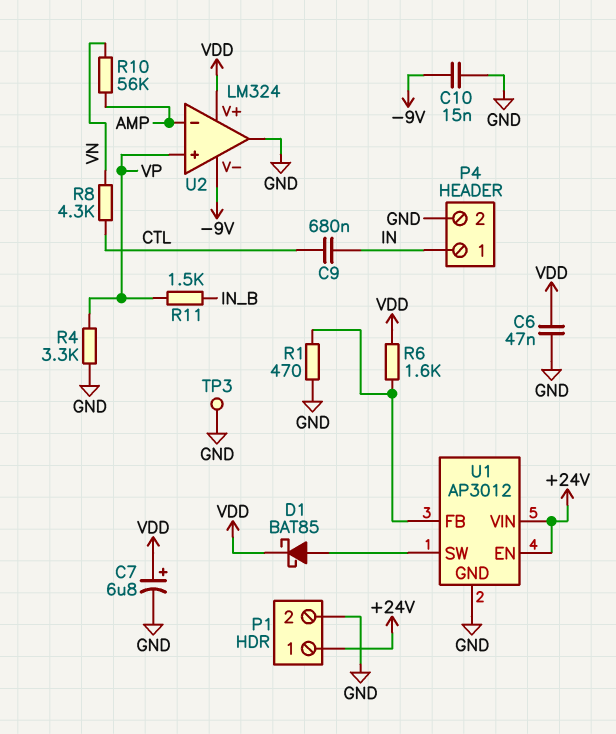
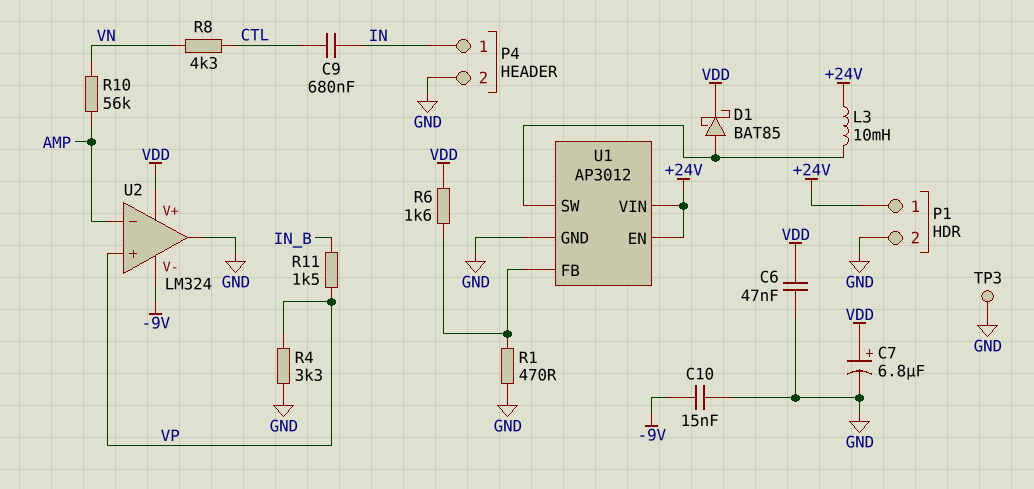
L3: none -> 10mH (+24V, U1/SW)

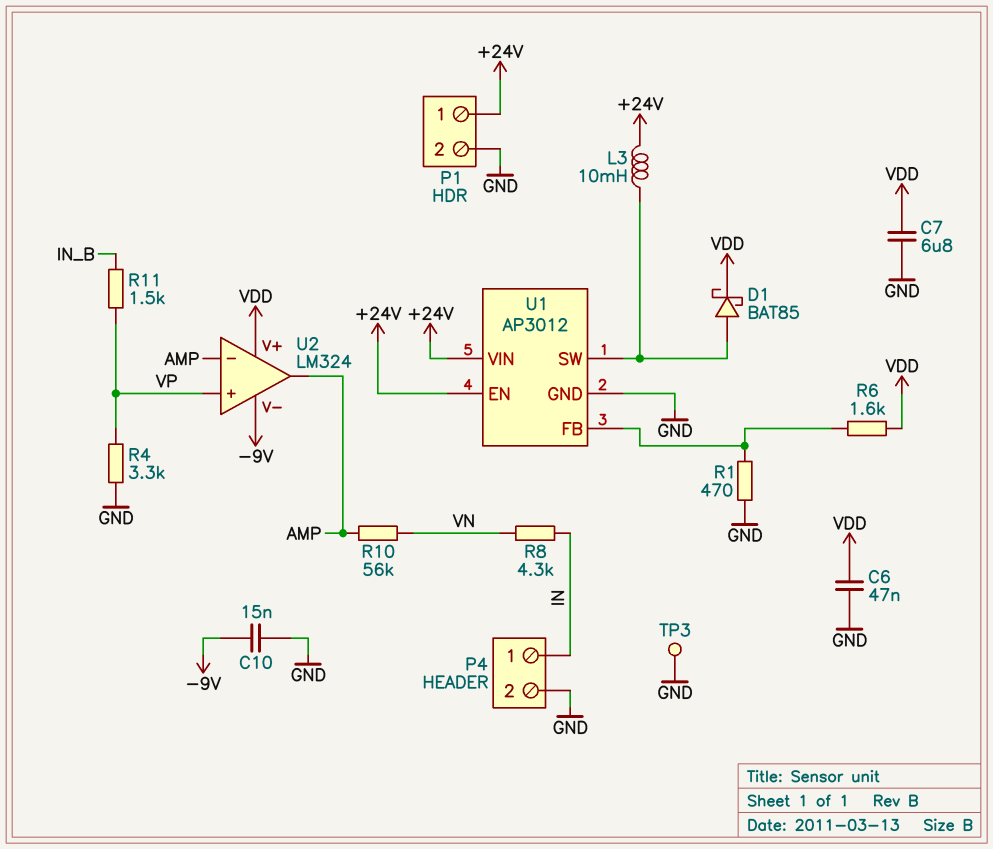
C7: 6.8uF (plus VDD, minus GND) -> 6.8uF (GND, VDD)
C9: 680nF (CTL, IN) -> none
R8: 4.3k (CTL, VN) -> 4.3k (IN, VN)
U2 pin out: GND -> AMP

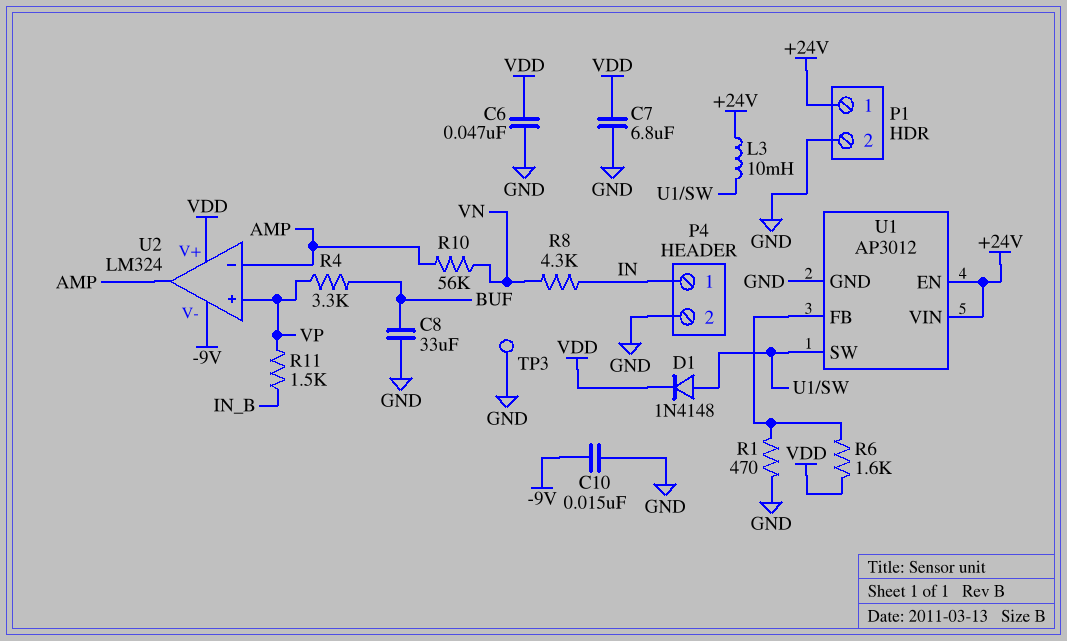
C8: none -> 33uF (BUF, GND)
D1: schottky BAT85 (A U1/SW, K VDD) -> diode 1N4148 (A U1/SW, K VDD)
R4: 3.3k (GND, VP) -> 3.3k (BUF, VP)

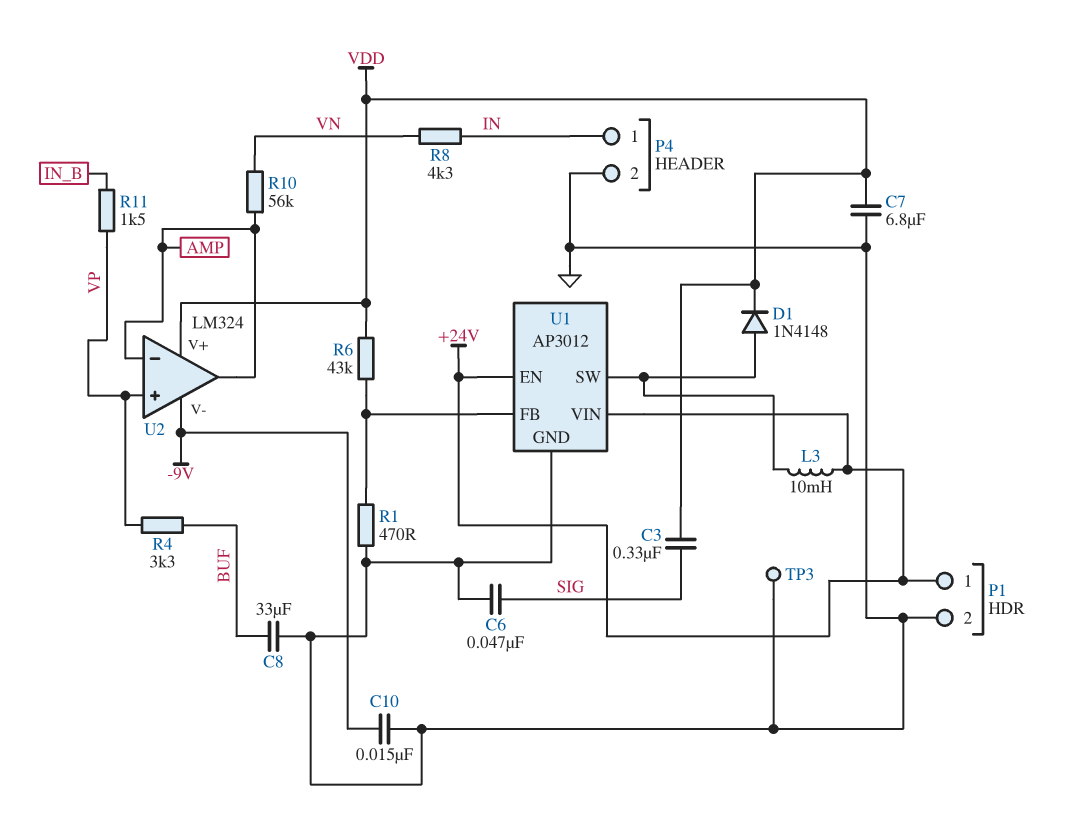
C3: none -> 330nF (SIG, VDD)
C6: 47nF (GND, VDD) -> 47nF (GND, SIG)
R6: 1.6k (U1/FB, VDD) -> 43k (U1/FB, VDD)

